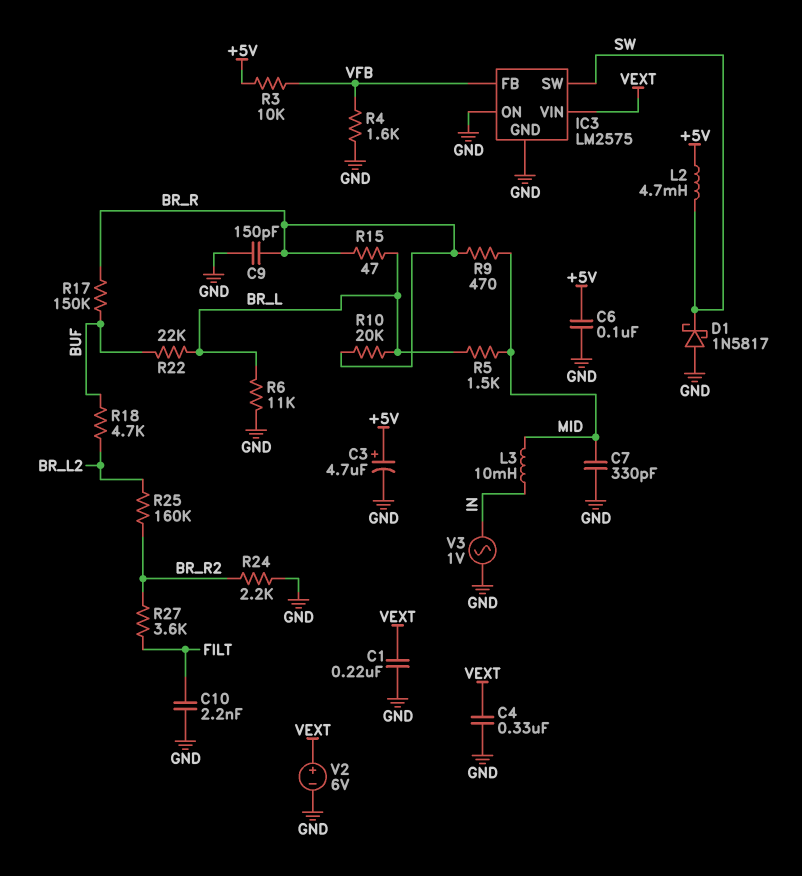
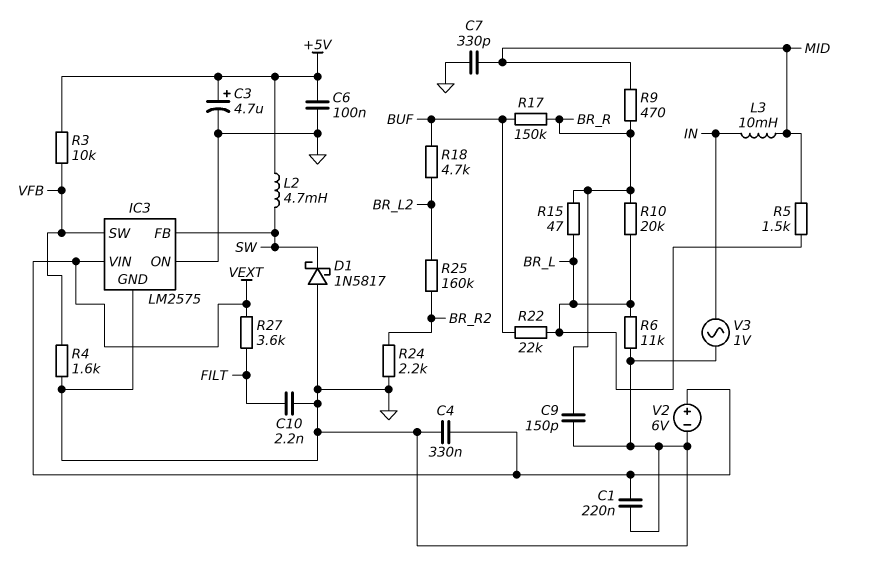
IC3 pin FB: VFB -> SW
IC3 pin SW: SW -> VFB
R27: 3.6k (BR_R2, FILT) -> 3.6k (FILT, VEXT)

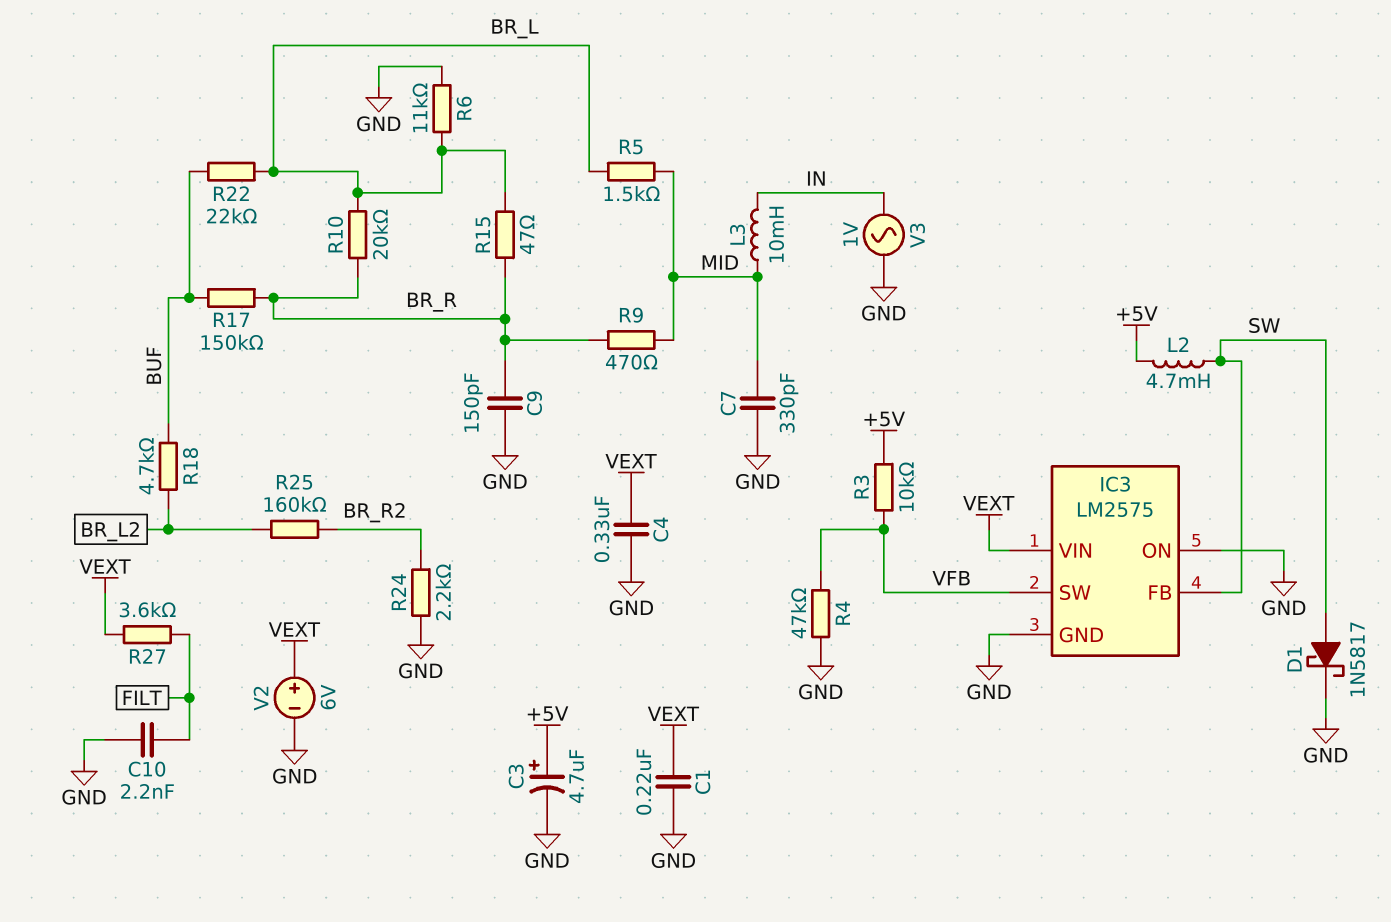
C6: 100nF (+5V, GND) -> none
D1: schottky 1N5817 (A GND, K SW) -> schottky 1N5817 (A SW, K GND)
R4: 1.6k (GND, VFB) -> 47k (GND, VFB)

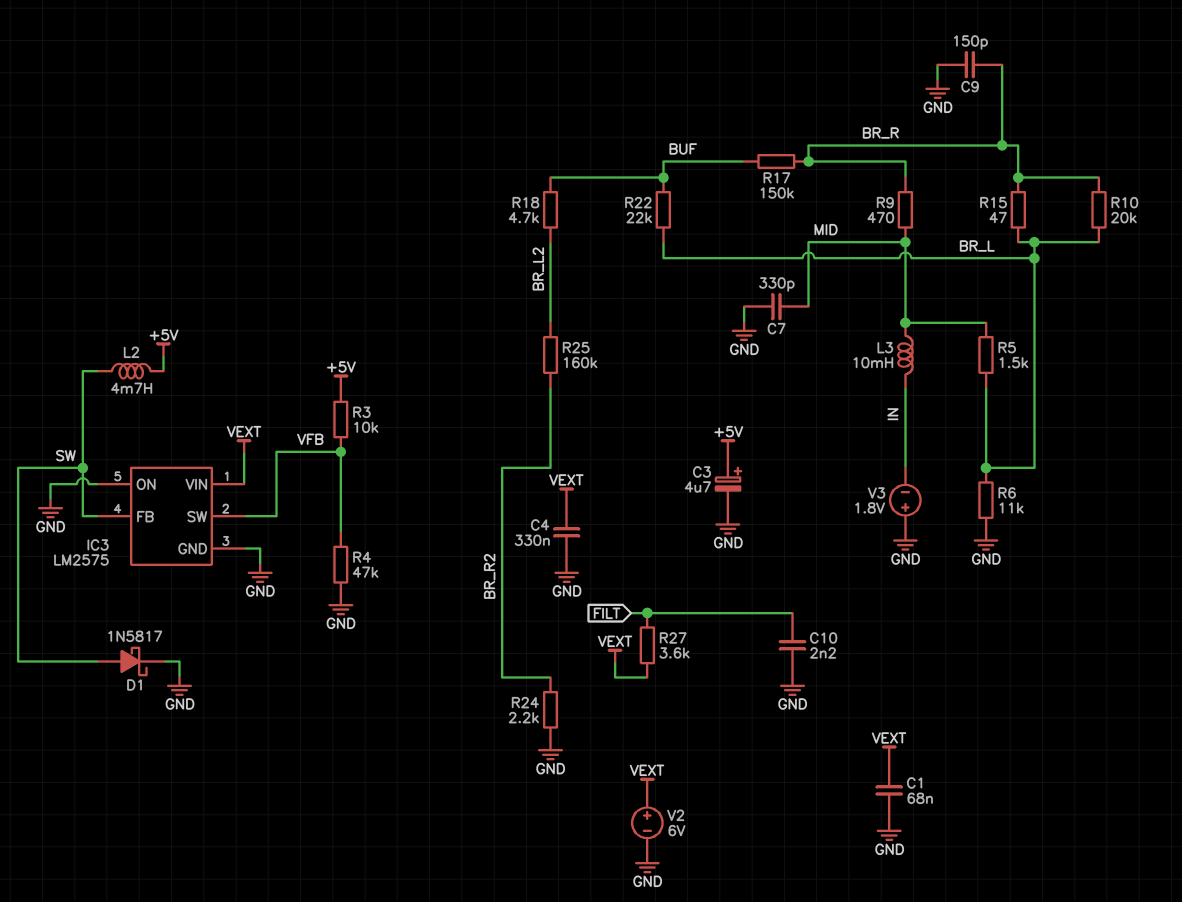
C1: 220nF (GND, VEXT) -> 68nF (GND, VEXT)
V3: AC 1V (GND, IN) -> 1.8V (plus GND, minus IN)

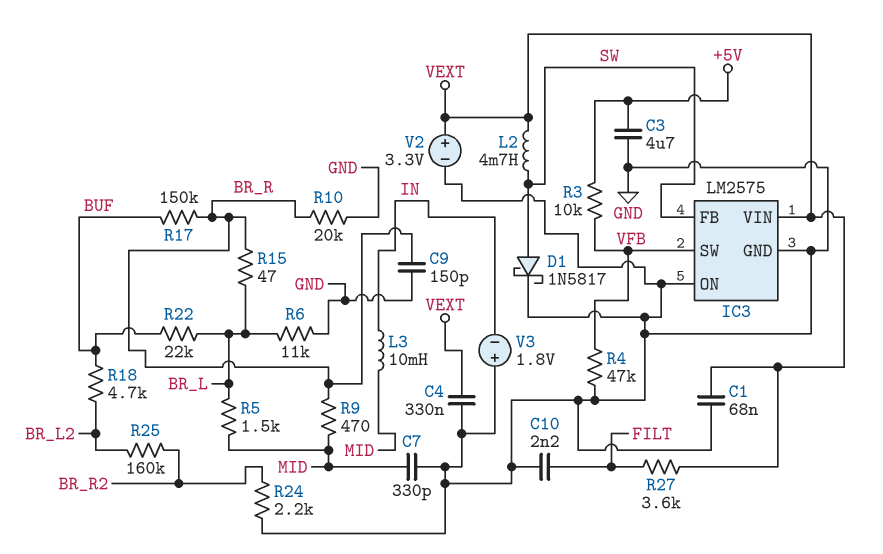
C3: 4.7uF (plus +5V, minus GND) -> 4.7uF (+5V, GND)
L2: 4.7mH (+5V, SW) -> 4.7mH (SW, VEXT)
R10: 20k (BR_L, BR_R) -> 20k (BR_R, GND)
V2: 6V (plus VEXT, minus GND) -> 3.3V (plus VEXT, minus GND)

